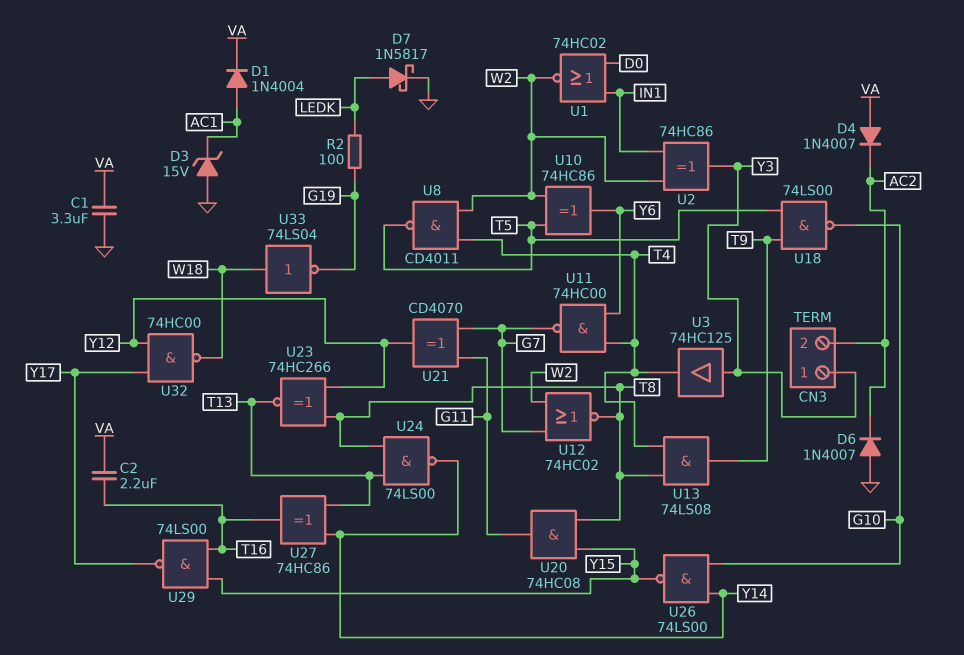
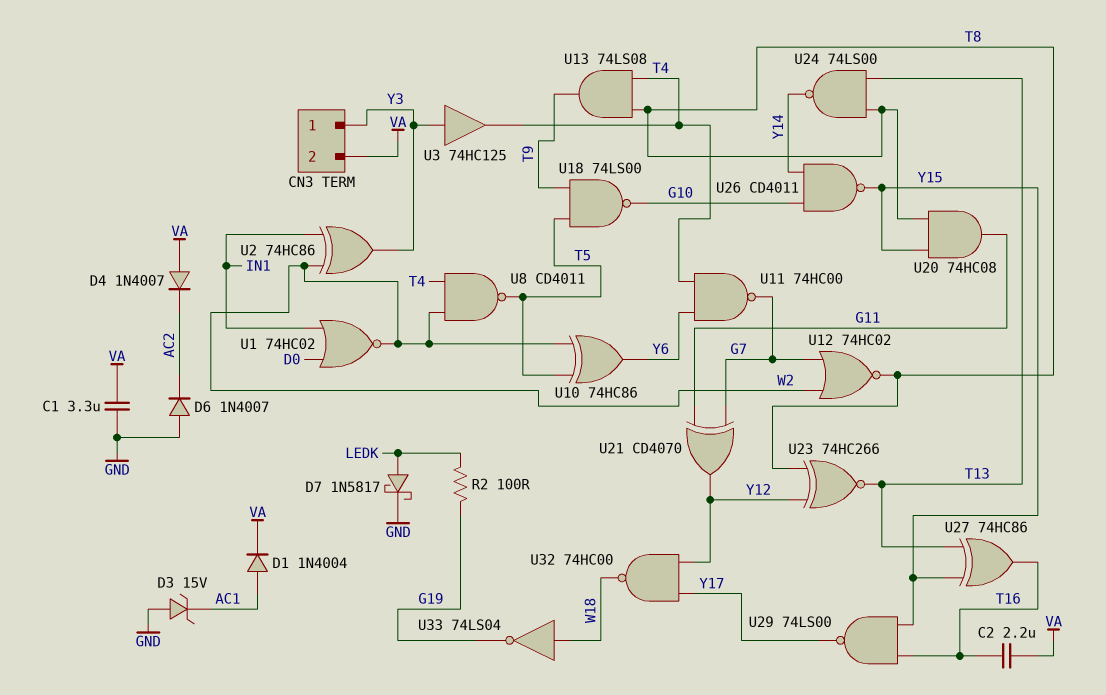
CN3 pin 2: AC2 -> VA
U26: NAND 74LS00 (in G10, in Y14, out Y15) -> NAND CD4011 (in G10, in Y14, out Y15)
U27: XOR 74HC86 (in T13, in Y14, out T16) -> XOR 74HC86 (in T13, in Y15, out T16)

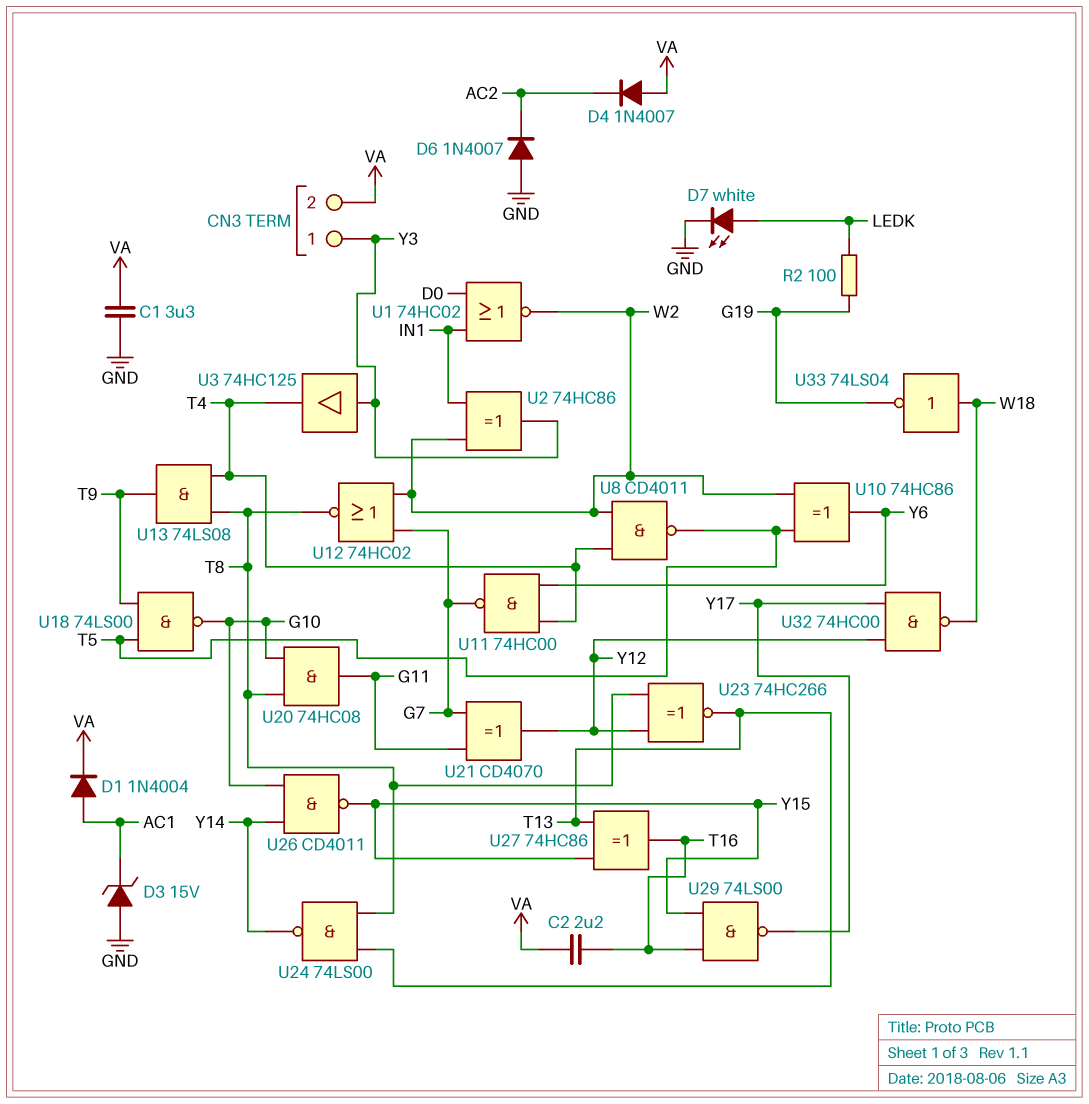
D7: schottky 1N5817 (A LEDK, K GND) -> LED white (A LEDK, K GND)
U20: AND 74HC08 (in T8, in Y15, out G11) -> AND 74HC08 (in G10, in T8, out G11)

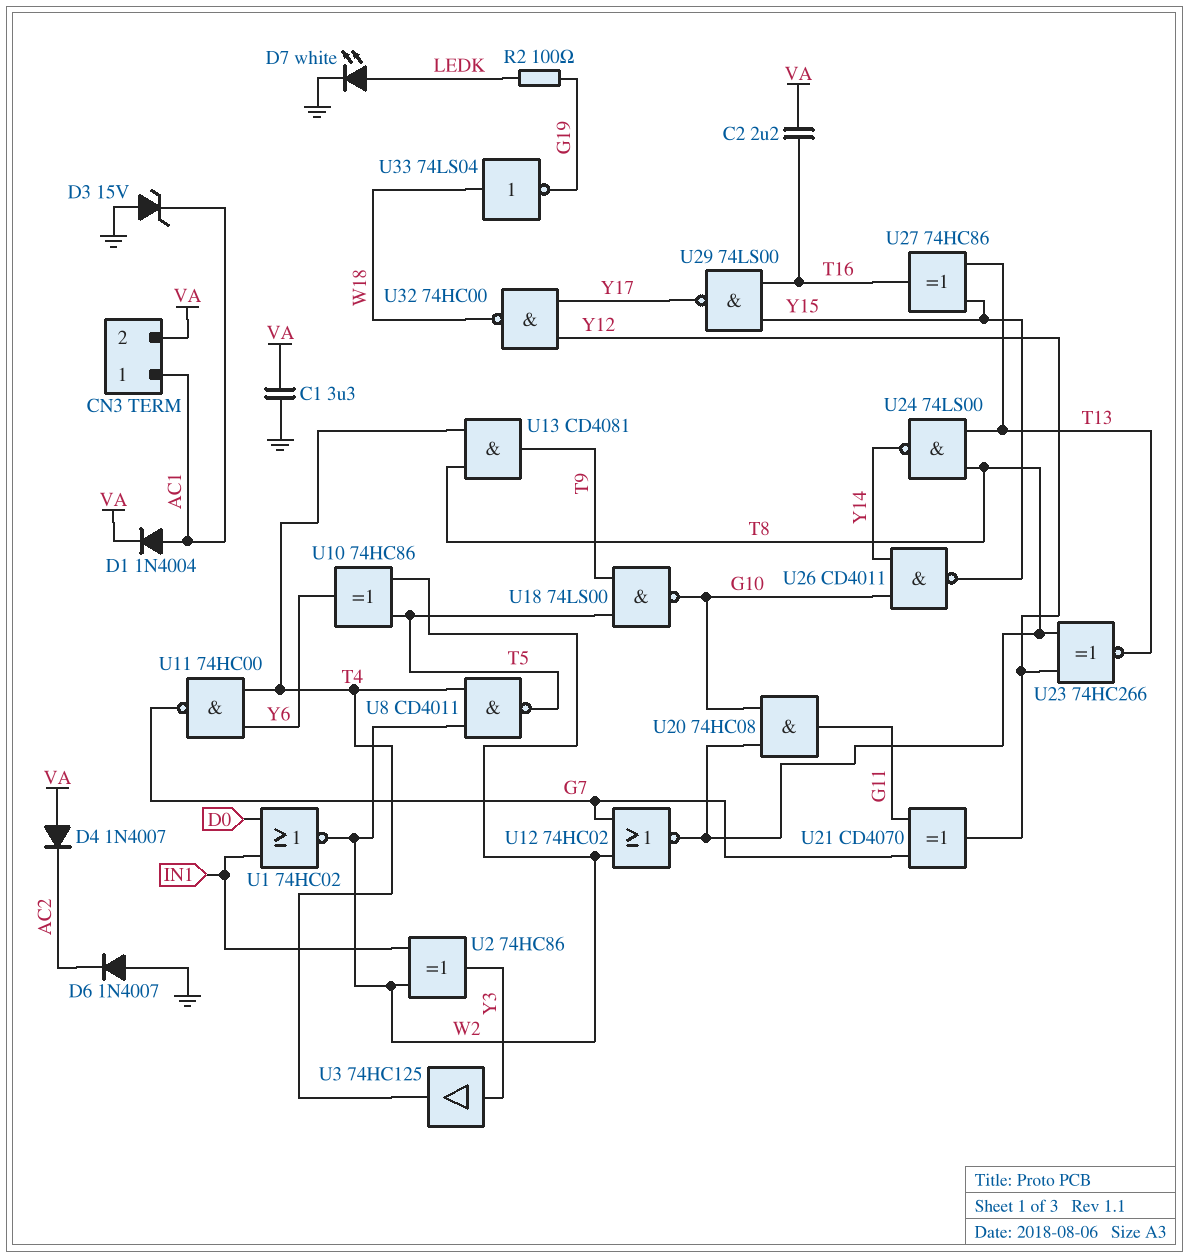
CN3 pin 1: Y3 -> AC1
U13: AND 74LS08 (in T4, in T8, out T9) -> AND CD4081 (in T4, in T8, out T9)

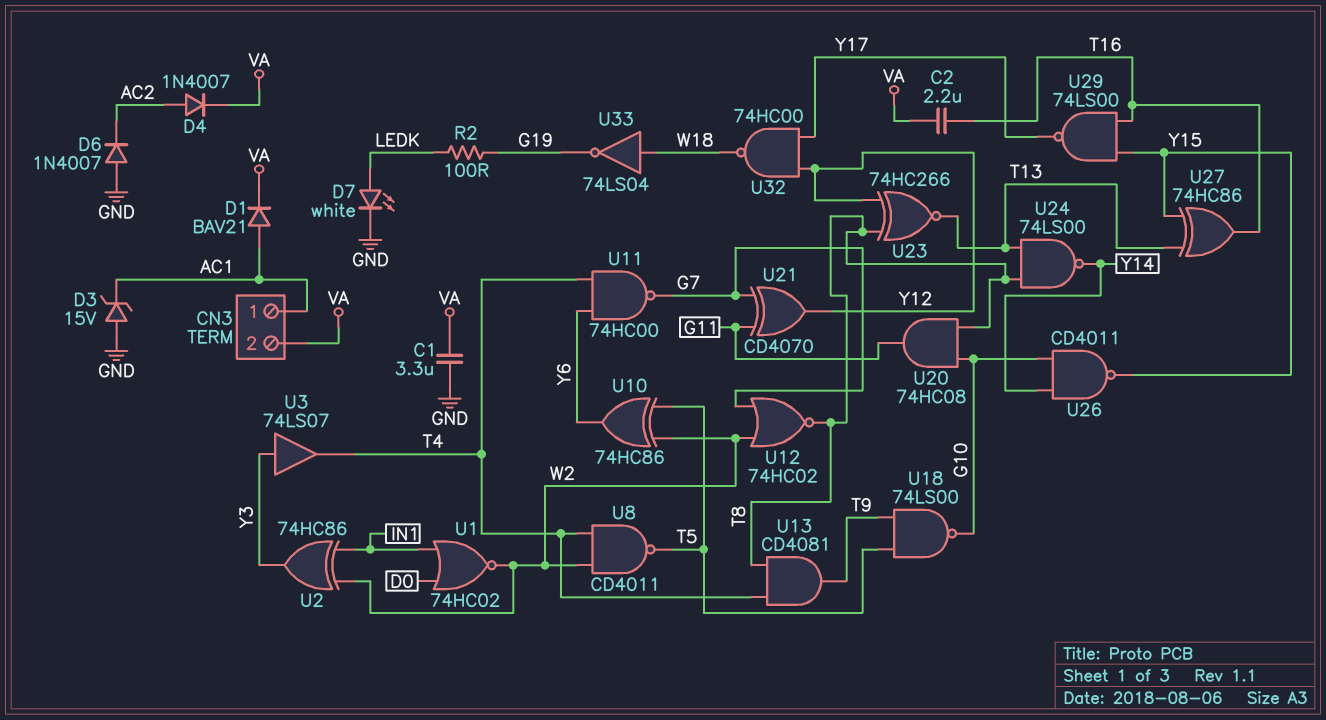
D1: diode 1N4004 (A AC1, K VA) -> diode BAV21 (A AC1, K VA)
D4: diode 1N4007 (A VA, K AC2) -> diode 1N4007 (A AC2, K VA)
U3: buffer 74HC125 (in Y3, out T4) -> buffer 74LS07 (in Y3, out T4)

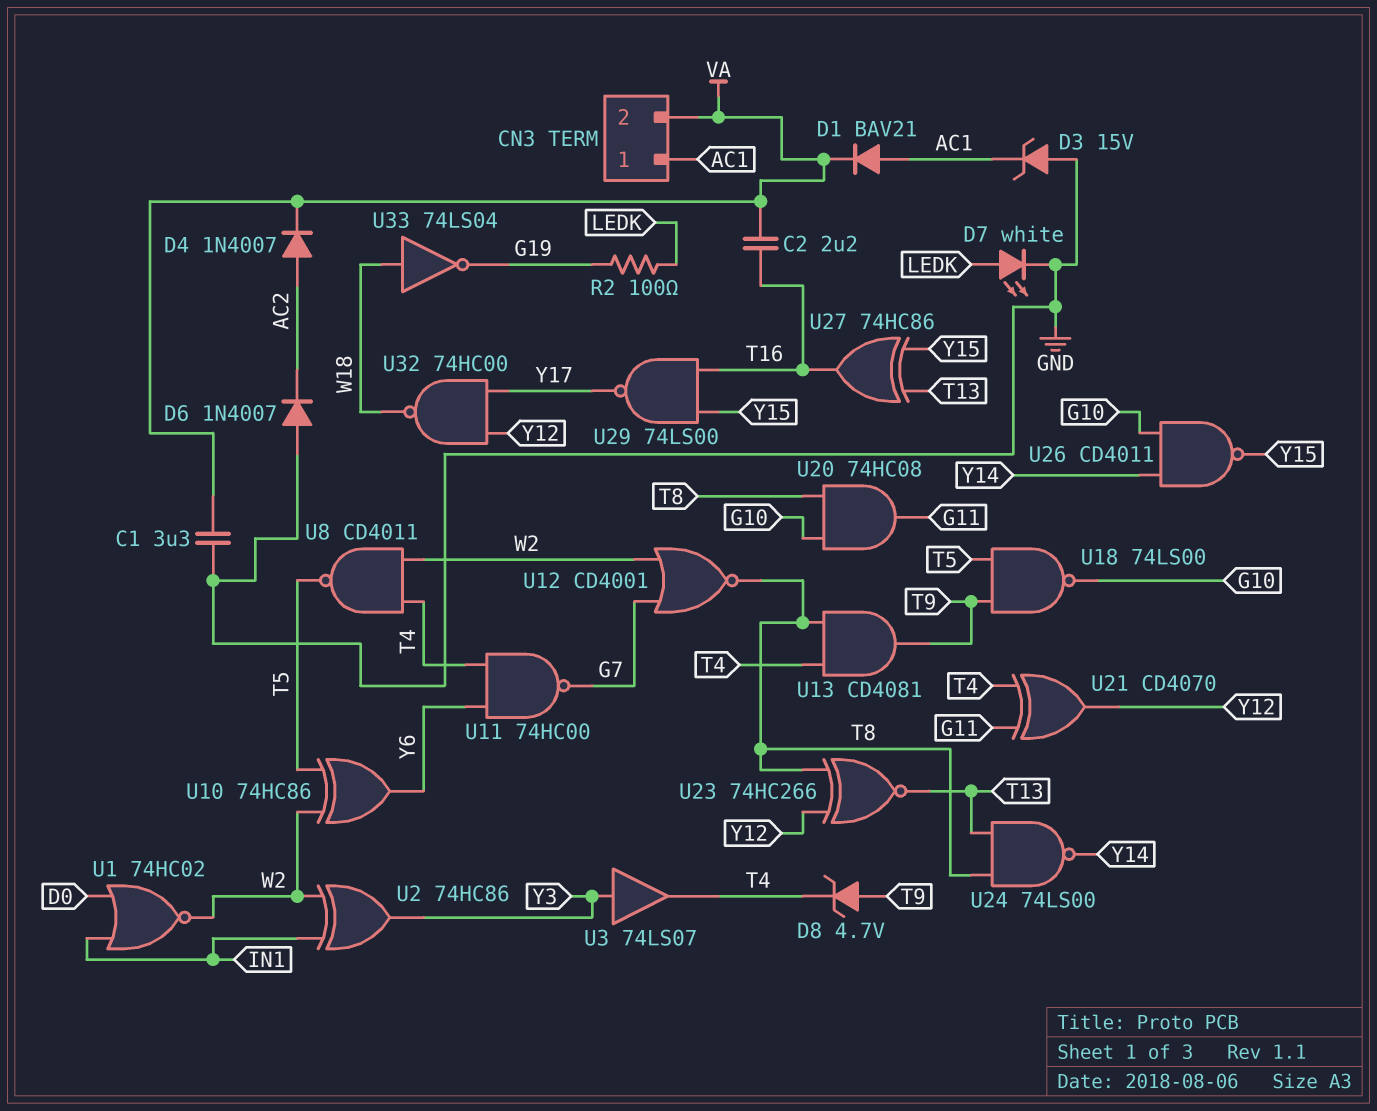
D8: none -> zener 4.7V (A T9, K T4)
U12: NOR 74HC02 (in G7, in W2, out T8) -> NOR CD4001 (in G7, in W2, out T8)
U21: XOR CD4070 (in G7, in G11, out Y12) -> XOR CD4070 (in G11, in T4, out Y12)

